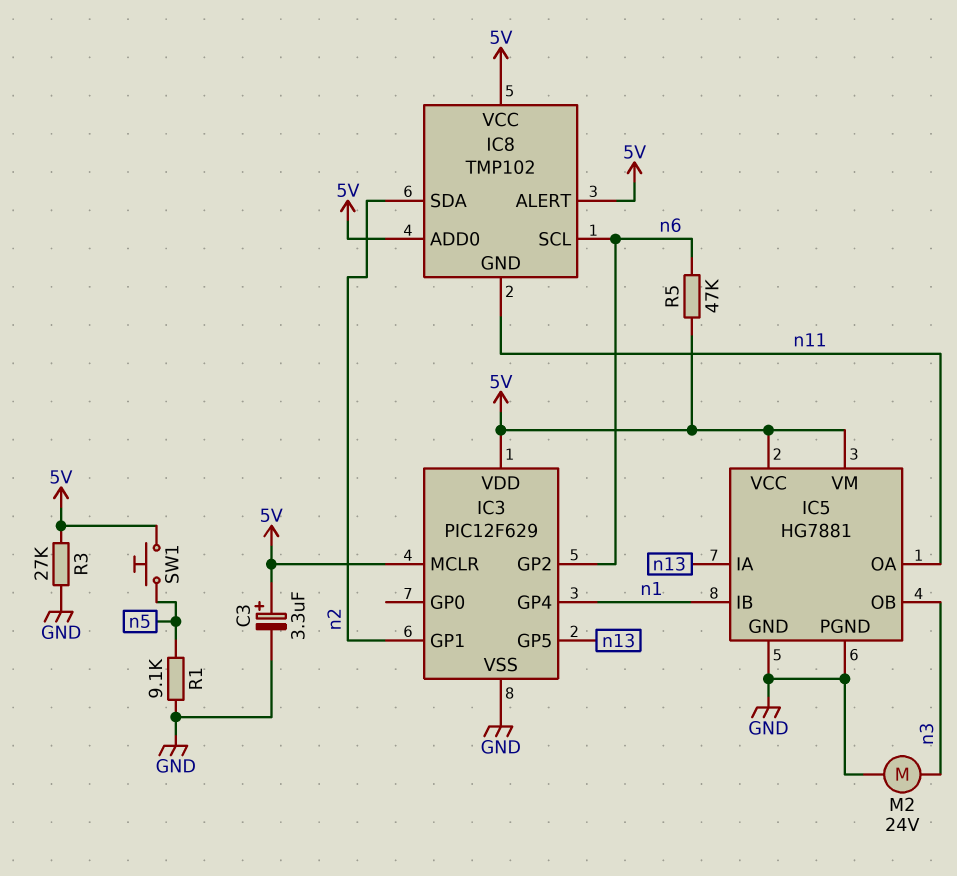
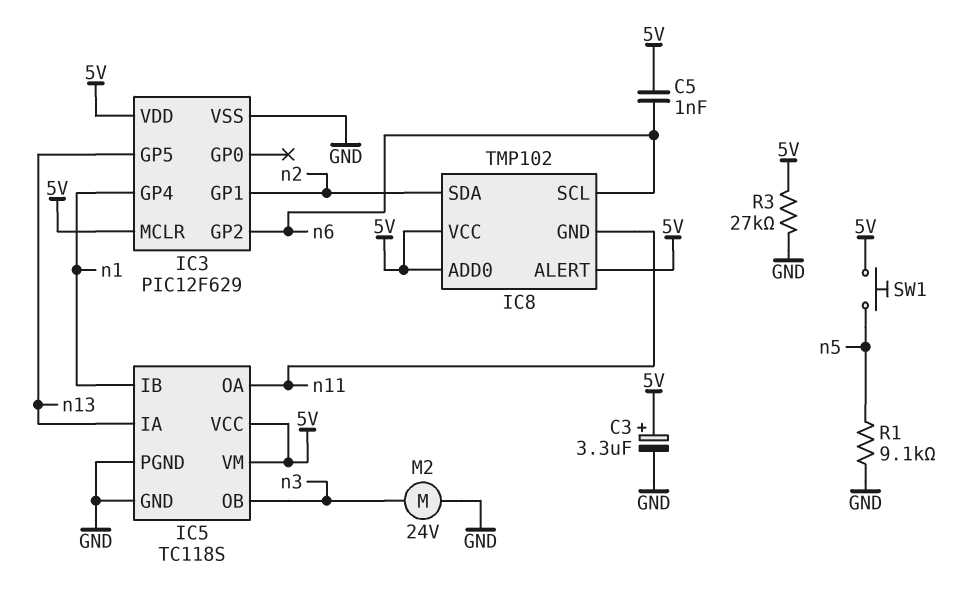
C5: none -> 1nF (5V, n6)
IC5: HG7881 -> TC118S
R5: 47k (5V, n6) -> none

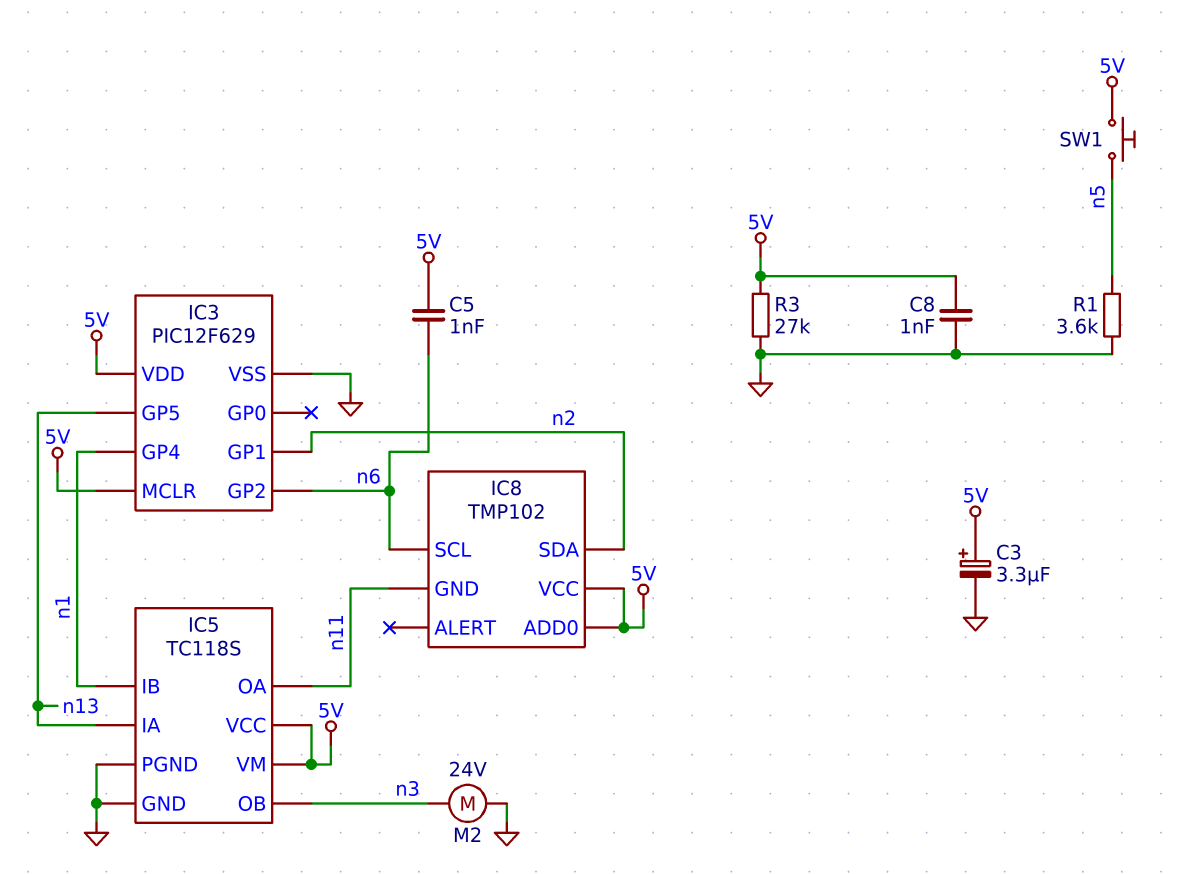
C8: none -> 1nF (5V, GND)
IC8 pin ALERT: 5V -> none
R1: 9.1k (GND, n5) -> 3.6k (GND, n5)

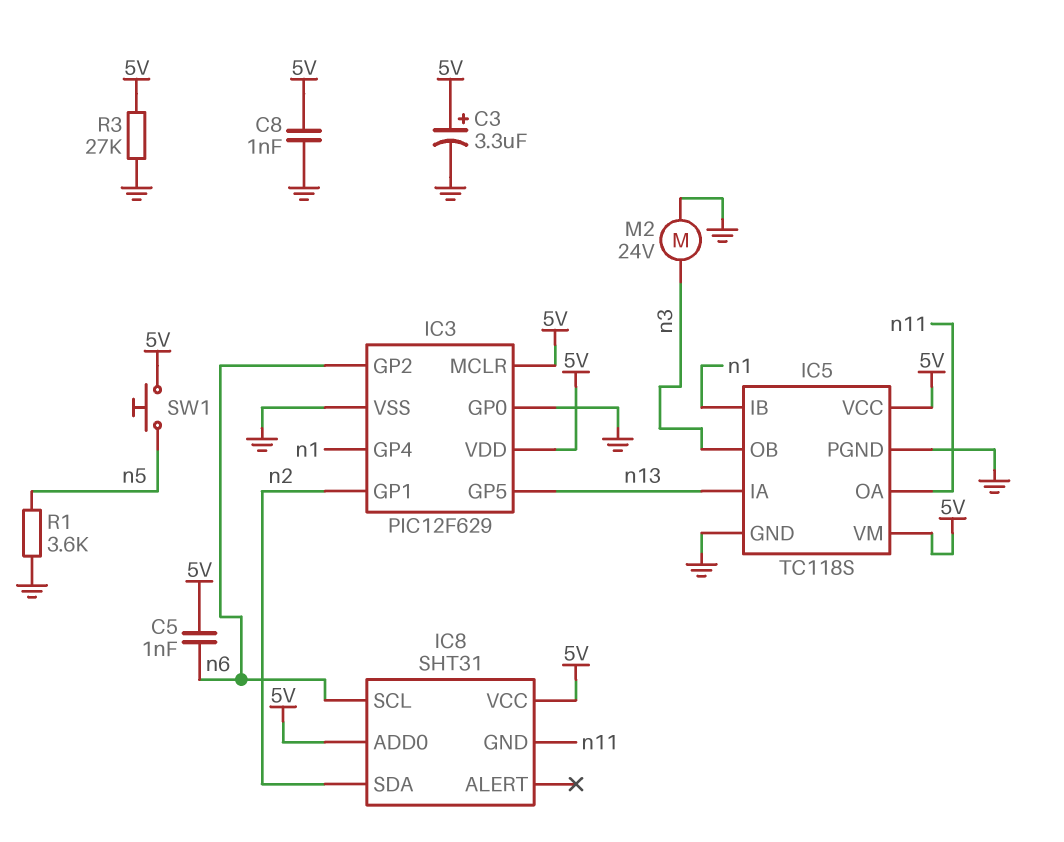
IC3 pin GP0: none -> GND
IC8: TMP102 -> SHT31

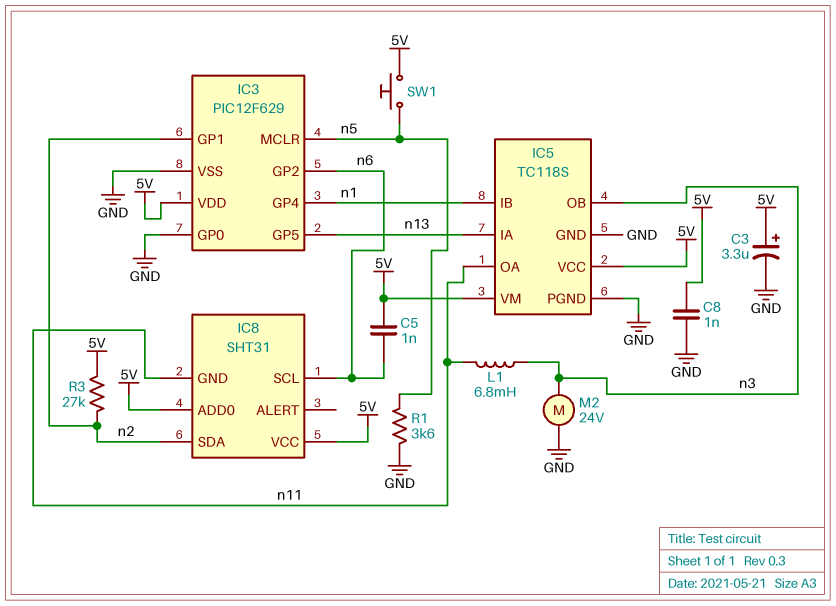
IC3 pin MCLR: 5V -> n5
L1: none -> 6.8mH (n3, n11)
R3: 27k (5V, GND) -> 27k (5V, n2)

